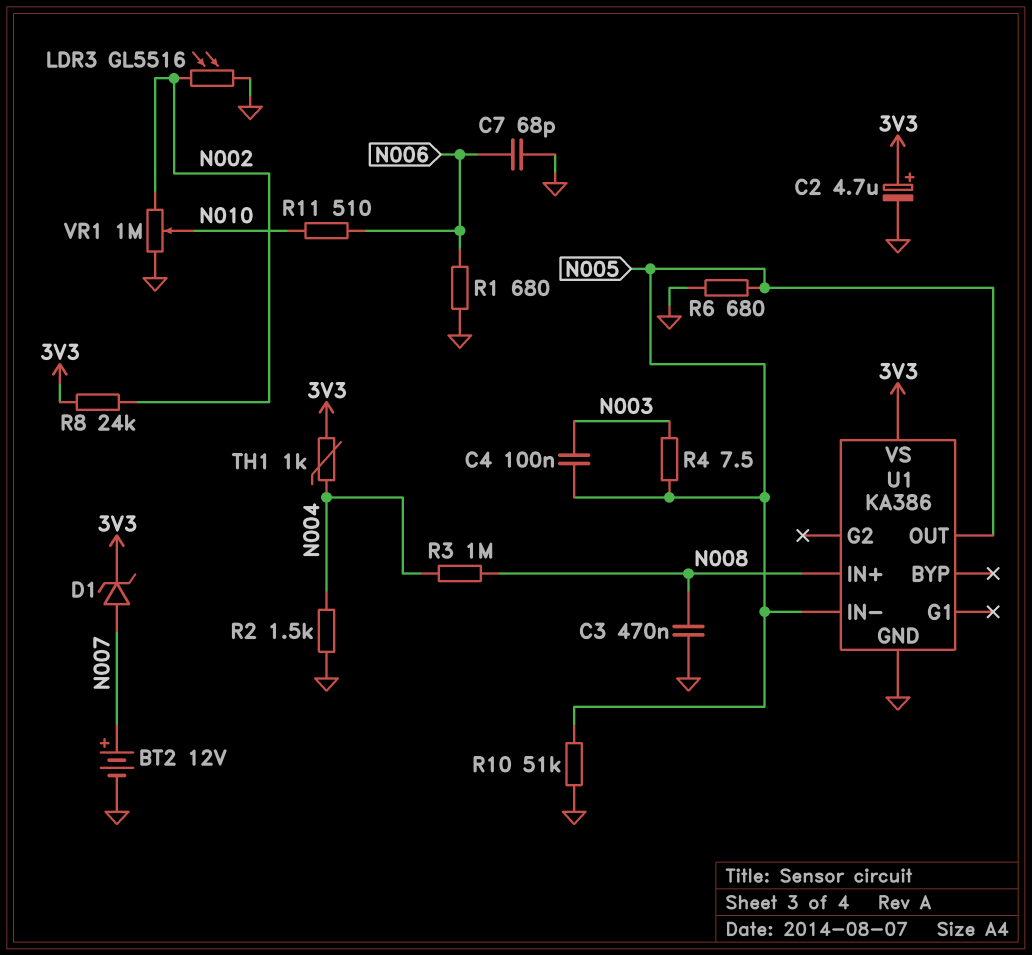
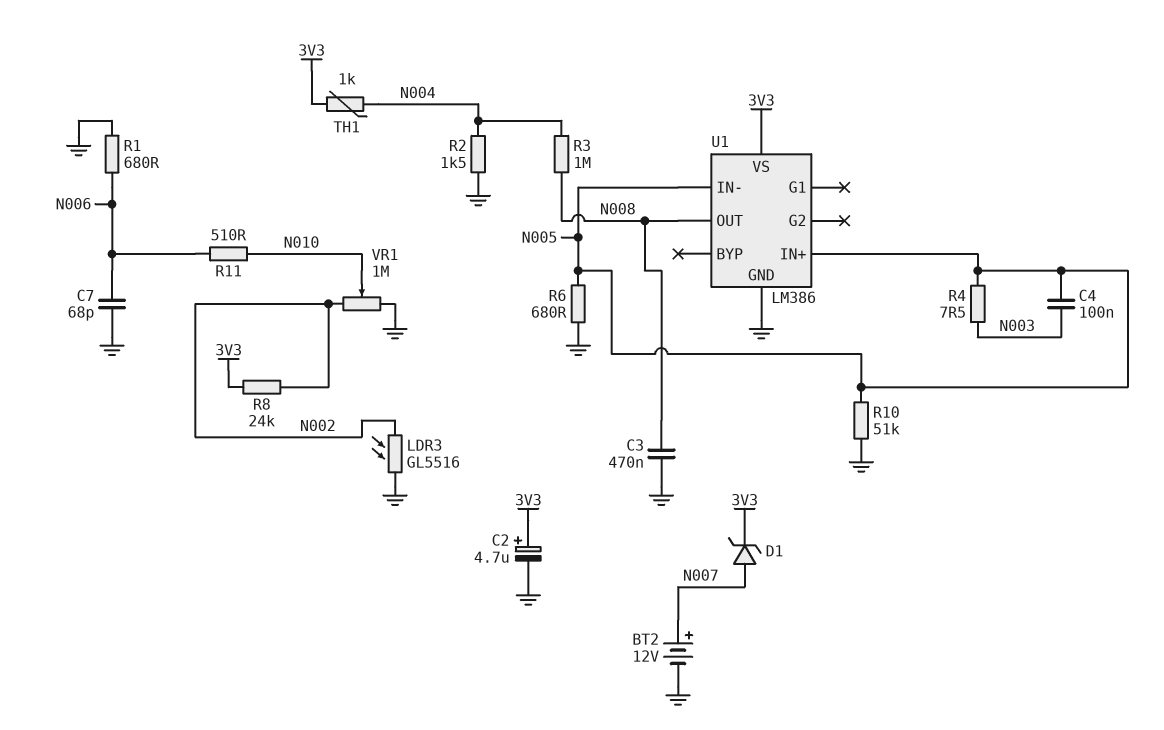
U1: KA386 -> LM386
U1 pin IN+: N008 -> N005
U1 pin OUT: N005 -> N008

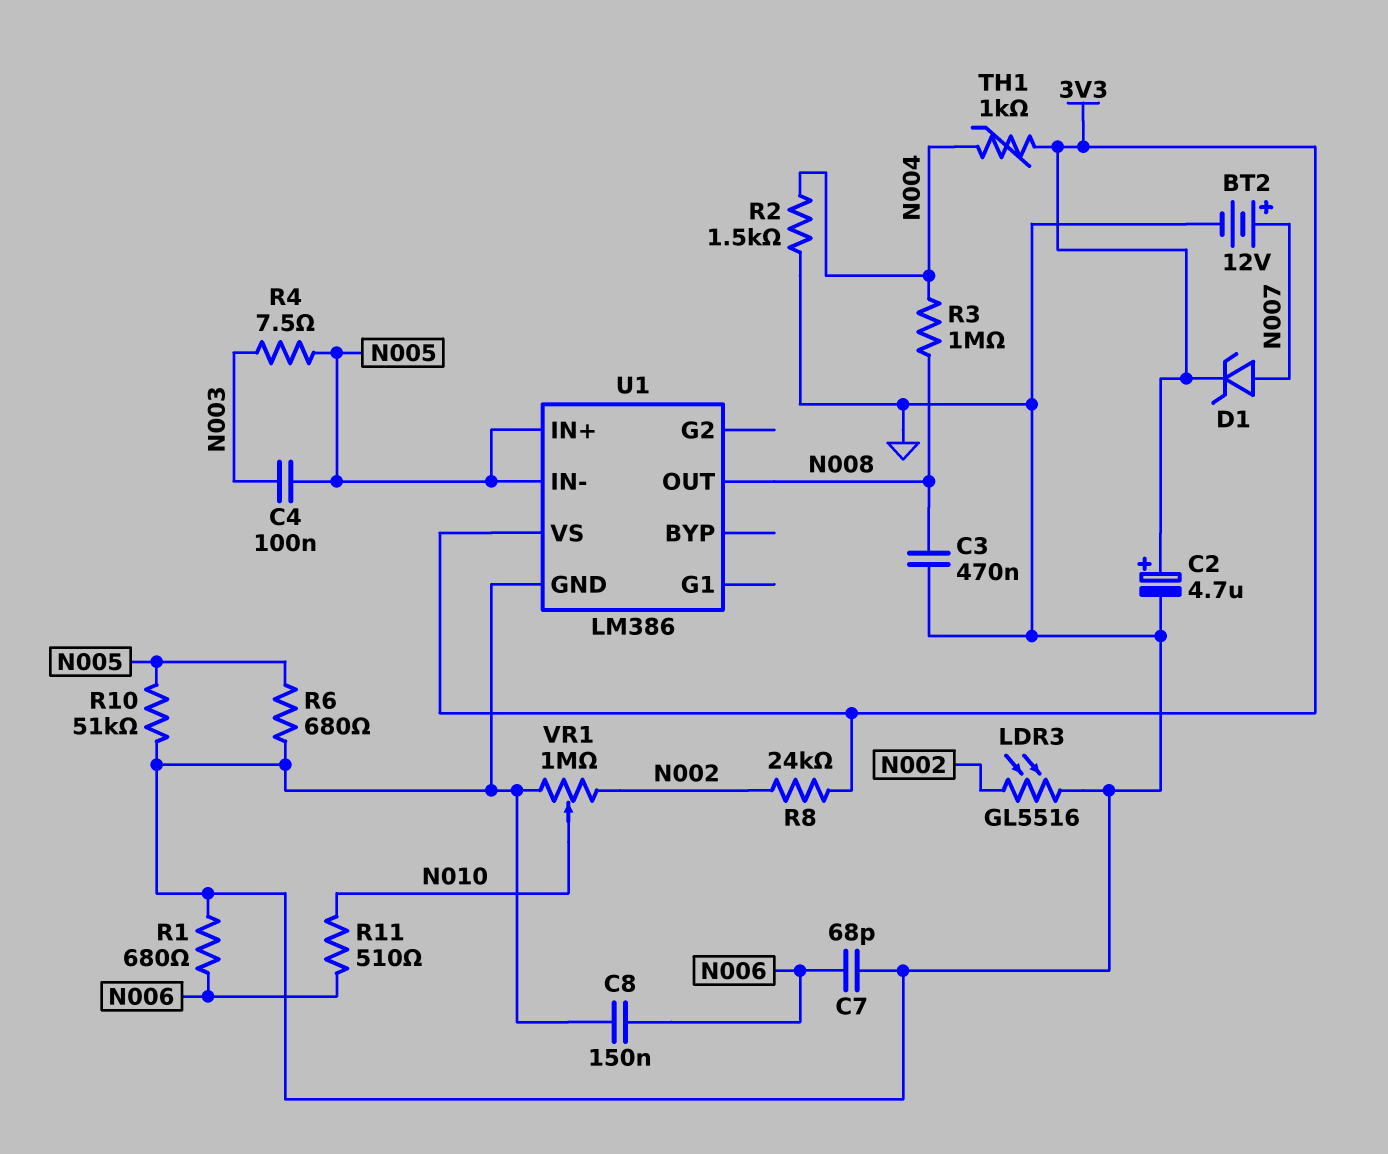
C8: none -> 150nF (GND, N006)

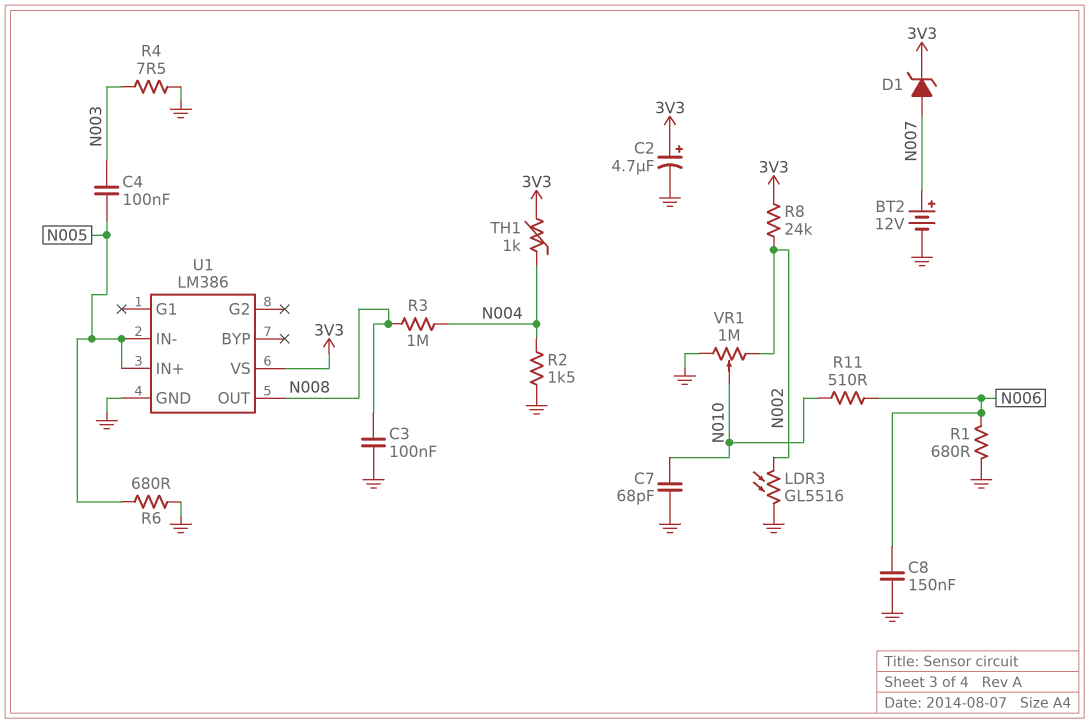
C3: 470nF (GND, N008) -> 100nF (GND, N008)
C7: 68pF (GND, N006) -> 68pF (GND, N010)
R4: 7.5 (N003, N005) -> 7.5 (GND, N003)
R10: 51k (GND, N005) -> none

